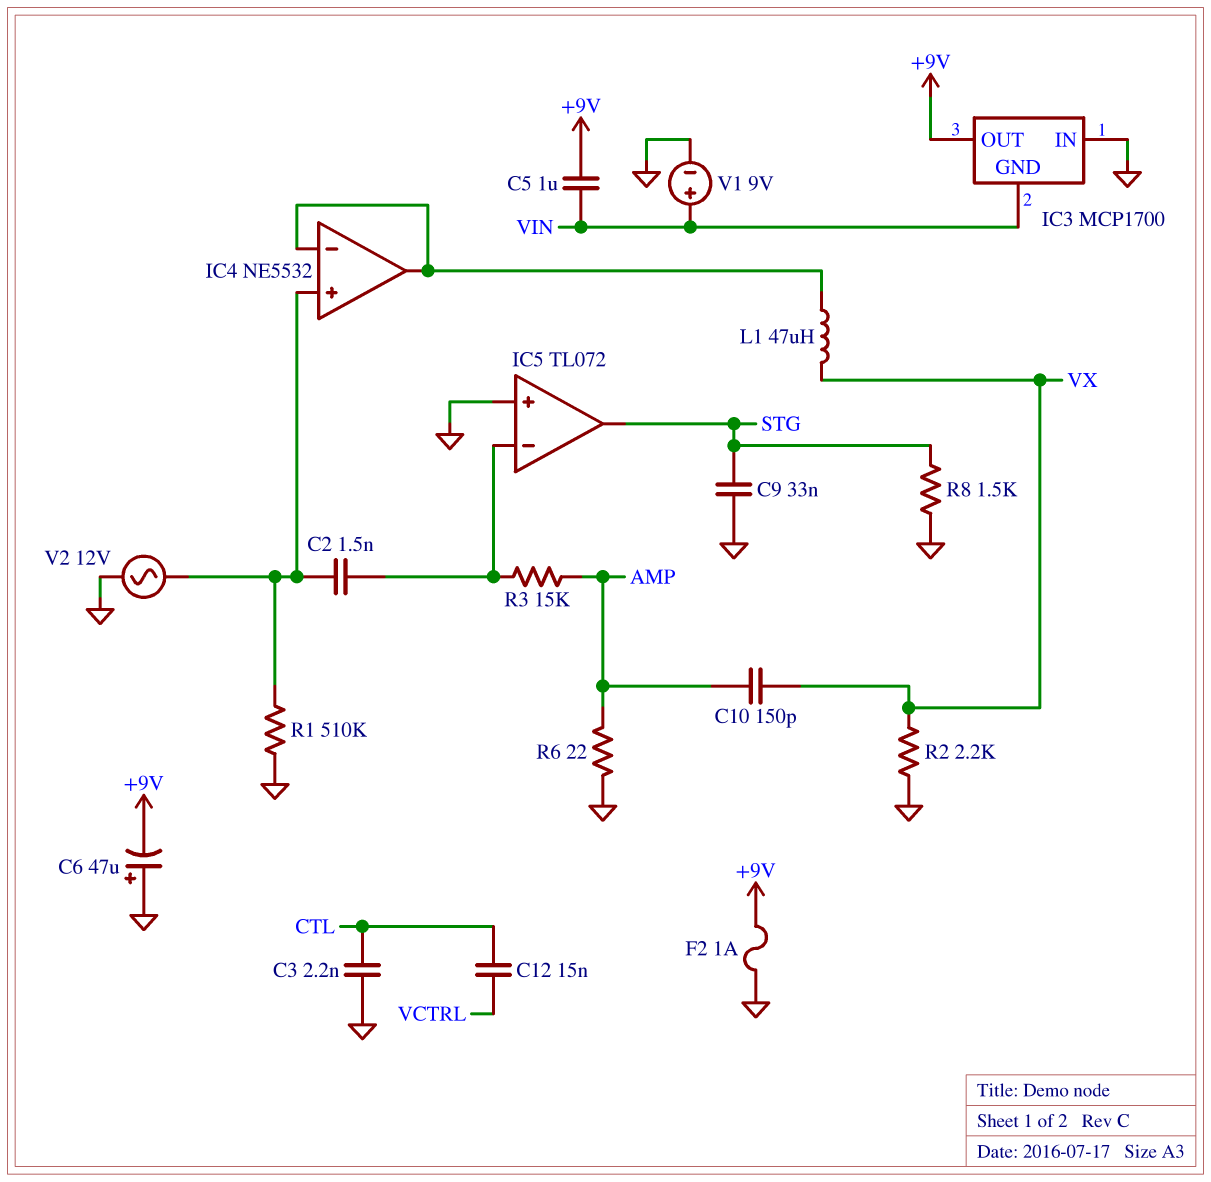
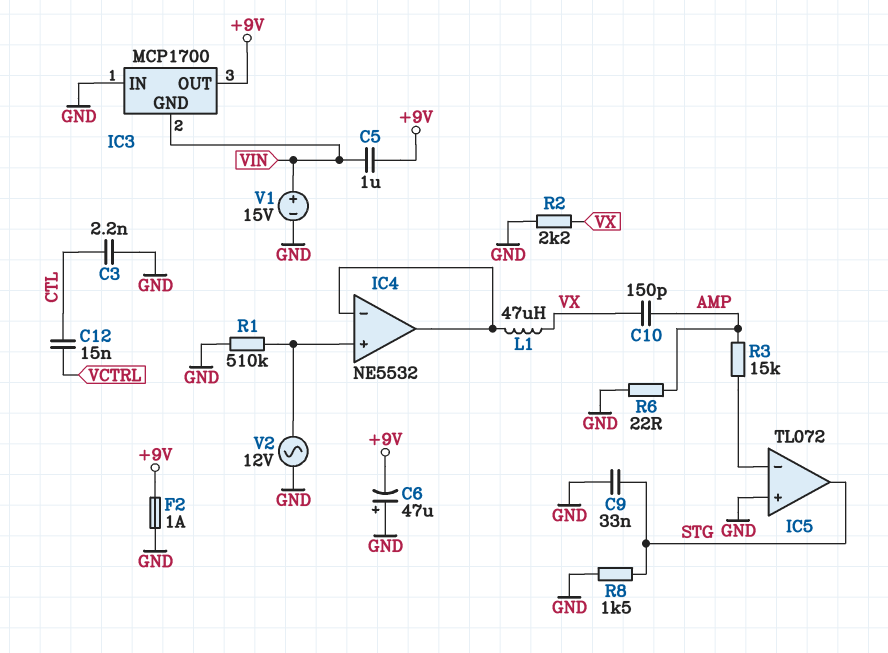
C2: 1.5nF (IC4/in+, IC5/in-) -> none
V1: 9V (plus VIN, minus GND) -> 15V (plus VIN, minus GND)

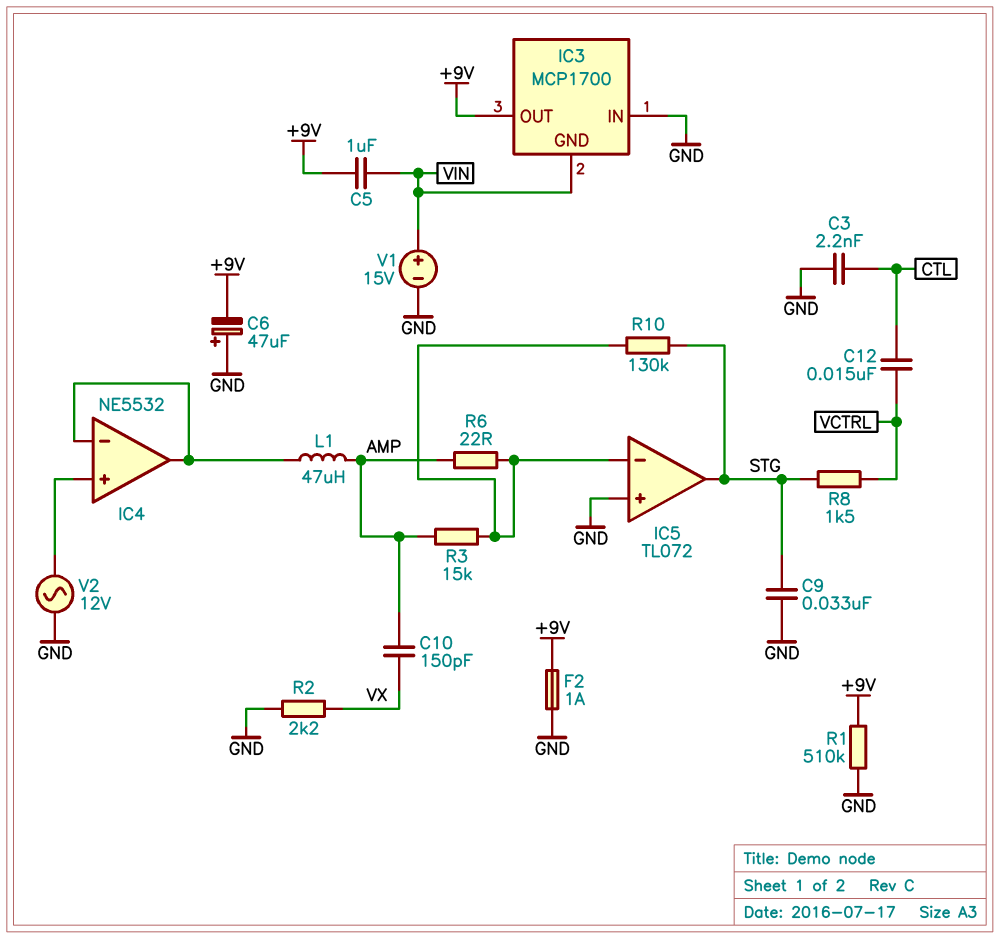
L1: 47uH (IC4/in-, VX) -> 47uH (AMP, IC4/in-)
R1: 510k (GND, IC4/in+) -> 510k (+9V, GND)
R6: 22 (AMP, GND) -> 22 (AMP, IC5/in-)
R8: 1.5k (GND, STG) -> 1.5k (STG, VCTRL)
R10: none -> 130k (IC5/in-, STG)

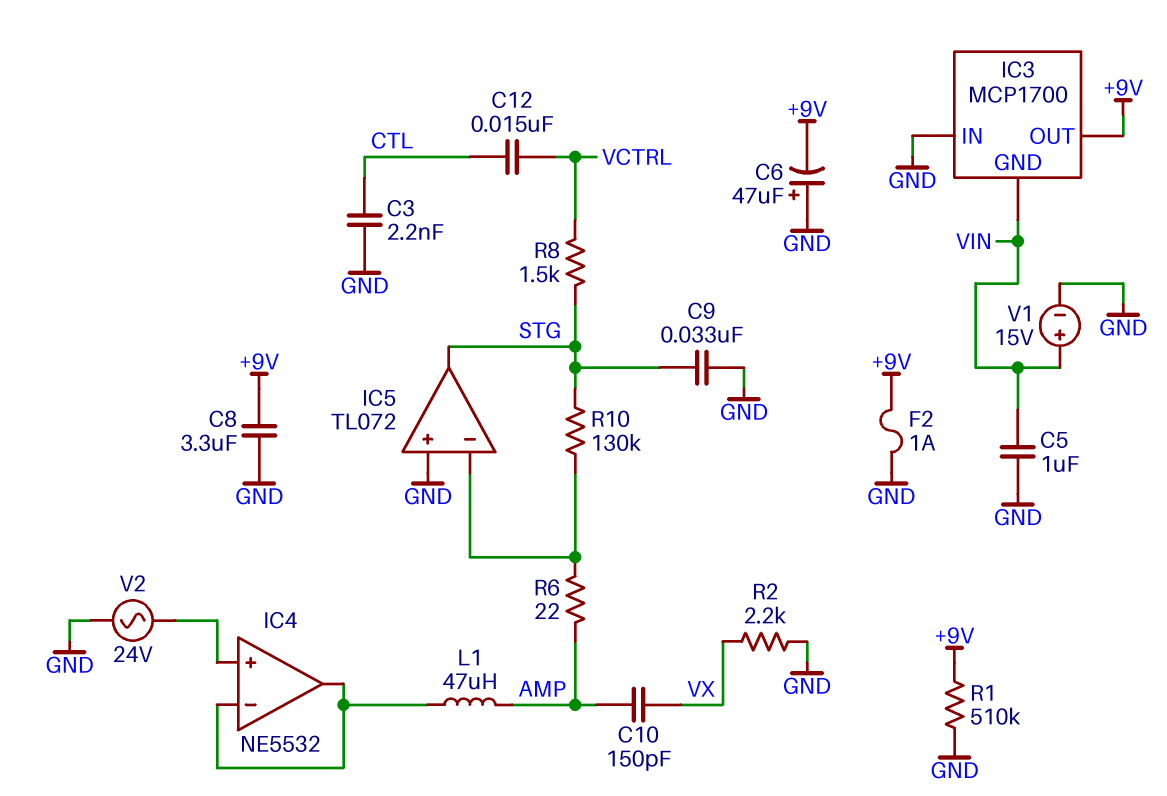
C5: 1uF (+9V, VIN) -> 1uF (GND, VIN)
C8: none -> 3.3uF (+9V, GND)
R3: 15k (AMP, IC5/in-) -> none
V2: AC 12V (GND, IC4/in+) -> AC 24V (GND, IC4/in+)

